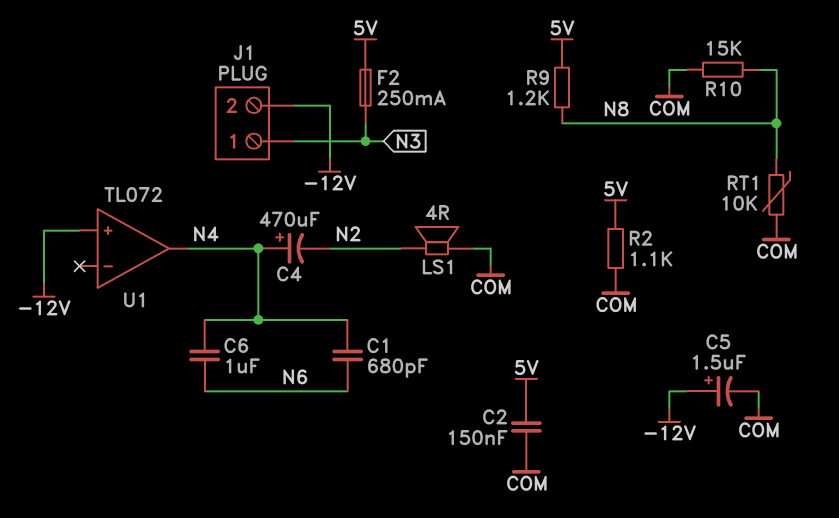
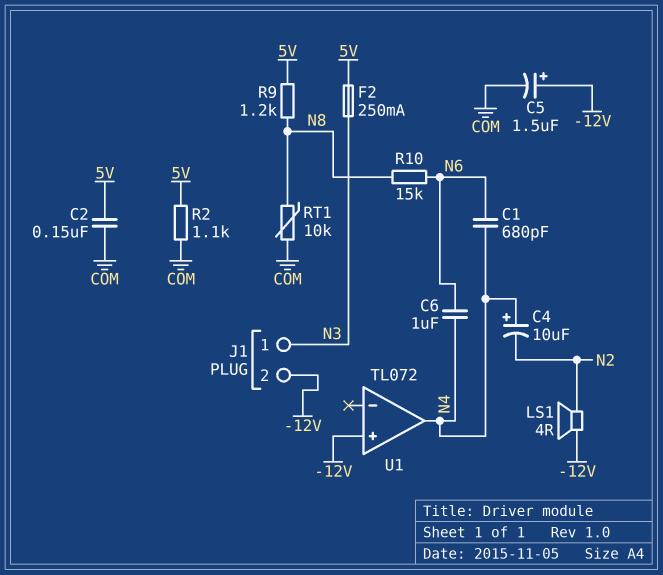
C4: 470uF (plus N4, minus N2) -> 10uF (plus N4, minus N2)
LS1: speaker 4R (COM, N2) -> speaker 4R (-12V, N2)
R10: 15k (COM, N8) -> 15k (N6, N8)

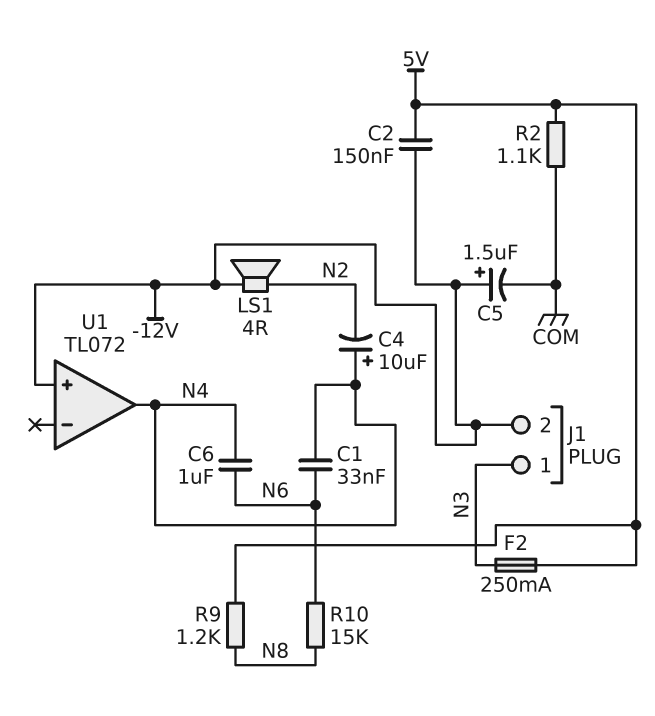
C1: 680pF (N4, N6) -> 33nF (N4, N6)
C2: 150nF (5V, COM) -> 150nF (-12V, 5V)
RT1: 10k (COM, N8) -> none

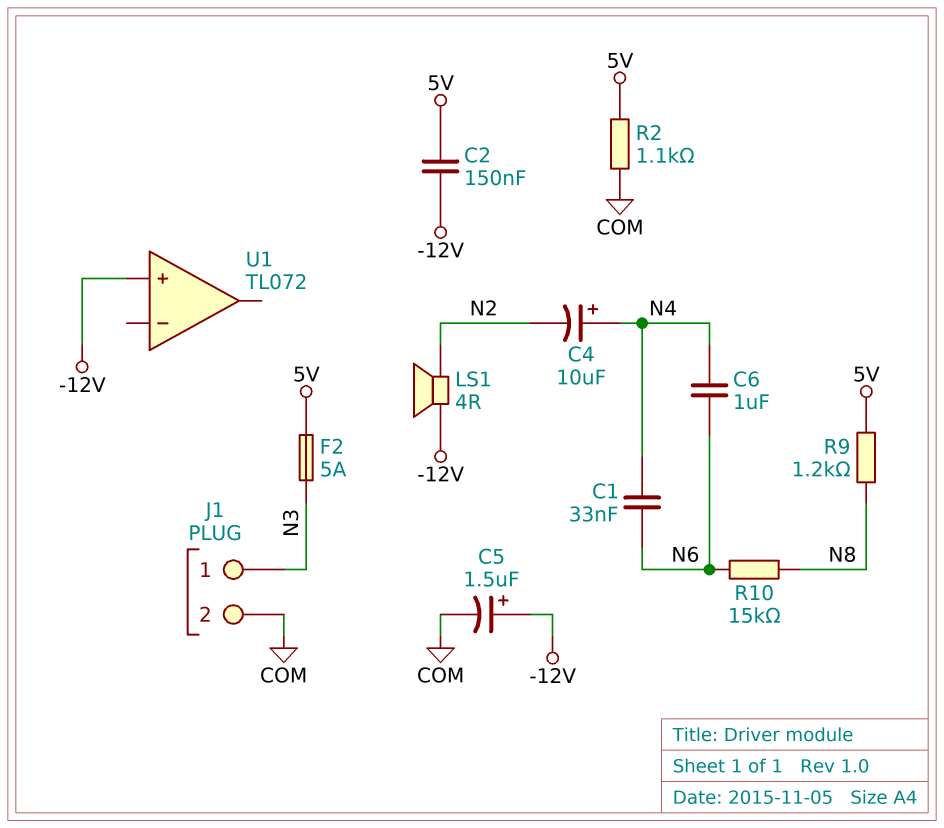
F2: 250mA (5V, N3) -> 5A (5V, N3)
J1 pin 2: -12V -> COM
U1 pin out: N4 -> none

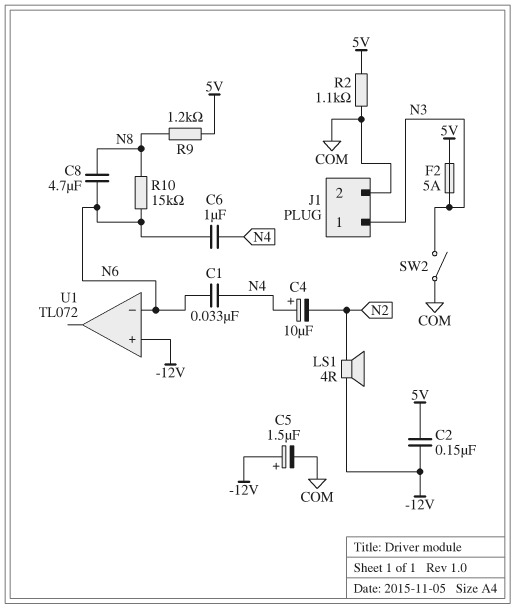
C8: none -> 4.7uF (N6, N8)
SW2: none -> switch (COM, N3)
U1 pin in-: none -> N6

